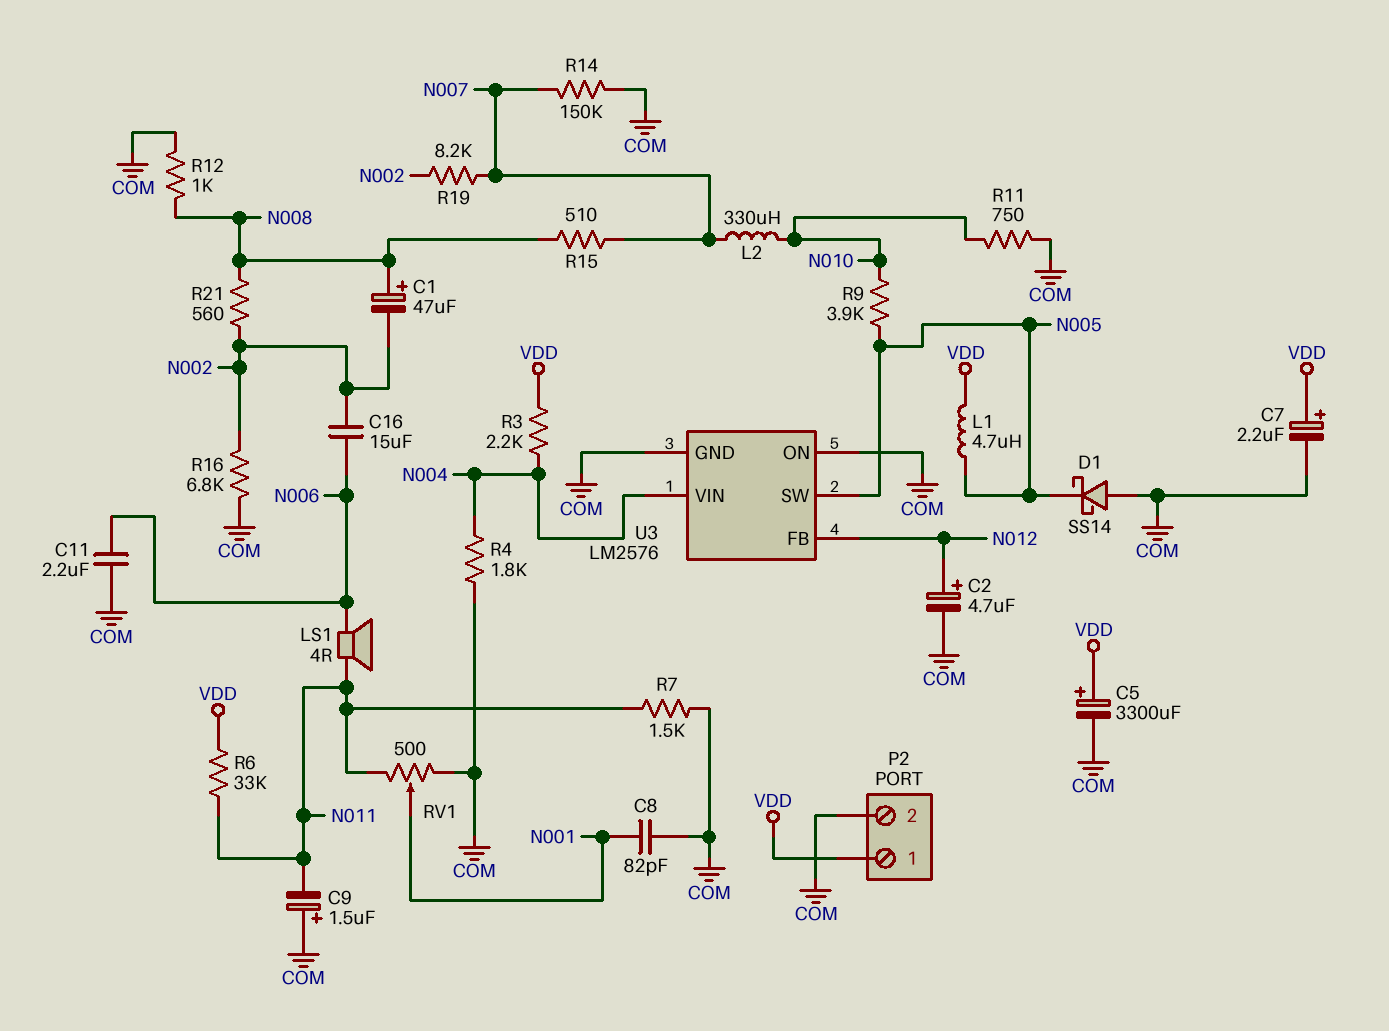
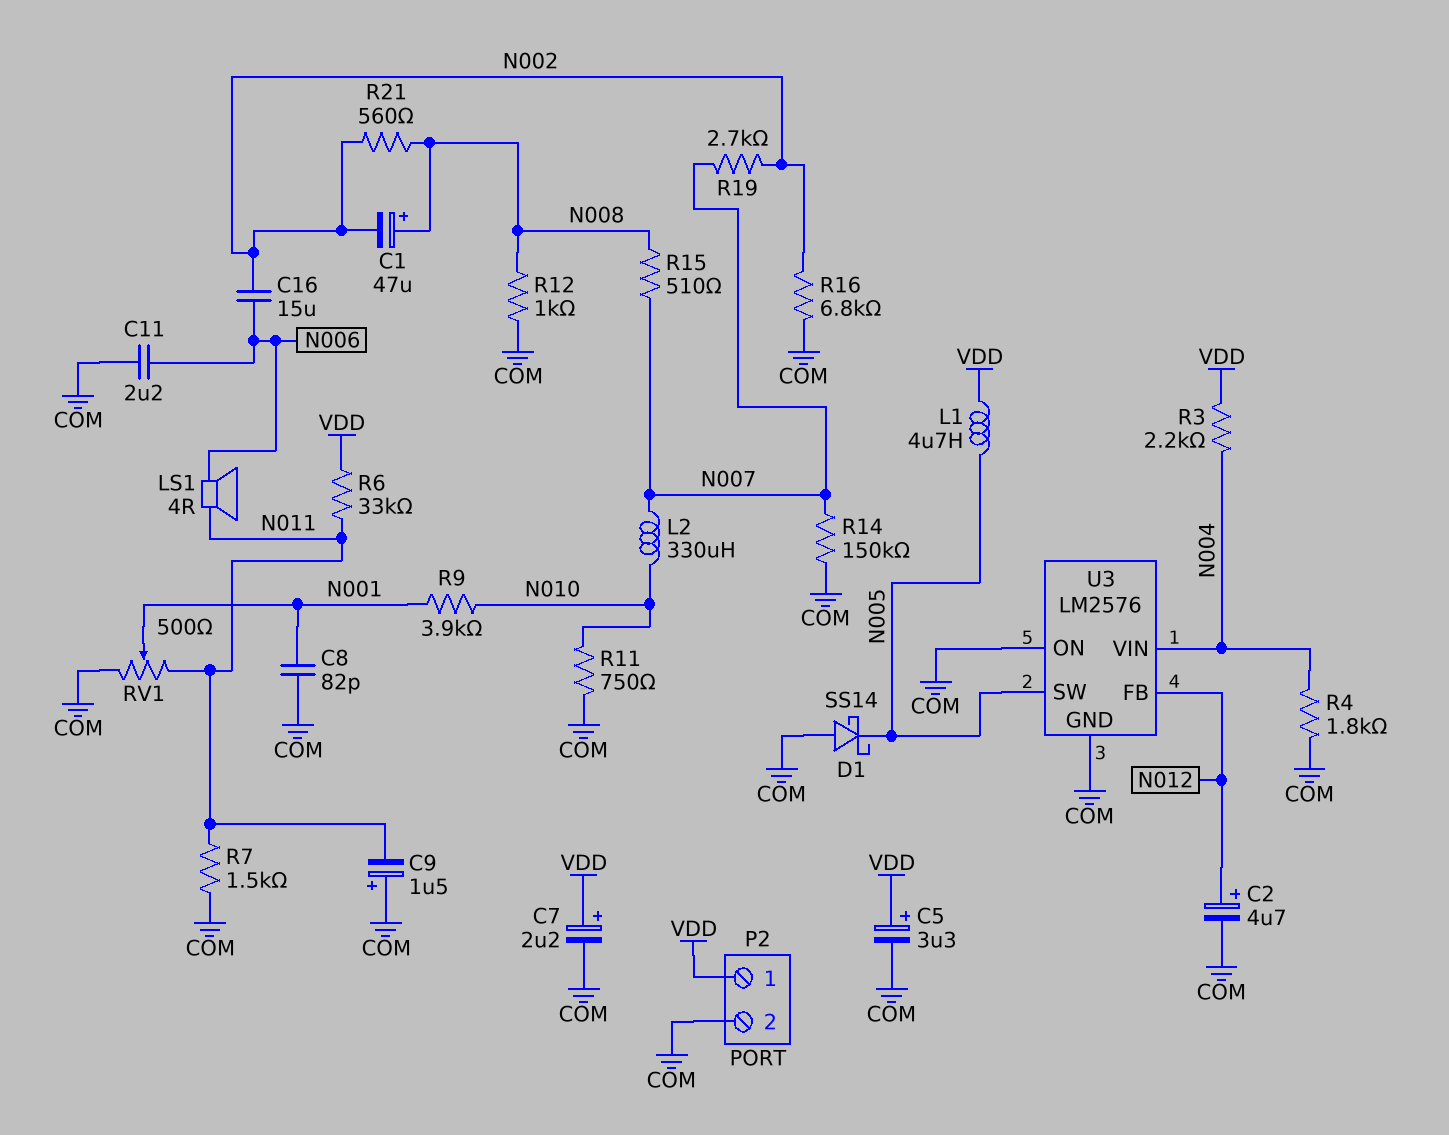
C5: 3300uF (plus VDD, minus COM) -> 3.3uF (plus VDD, minus COM)
R9: 3.9k (N005, N010) -> 3.9k (N001, N010)
R19: 8.2k (N002, N007) -> 2.7k (N002, N007)

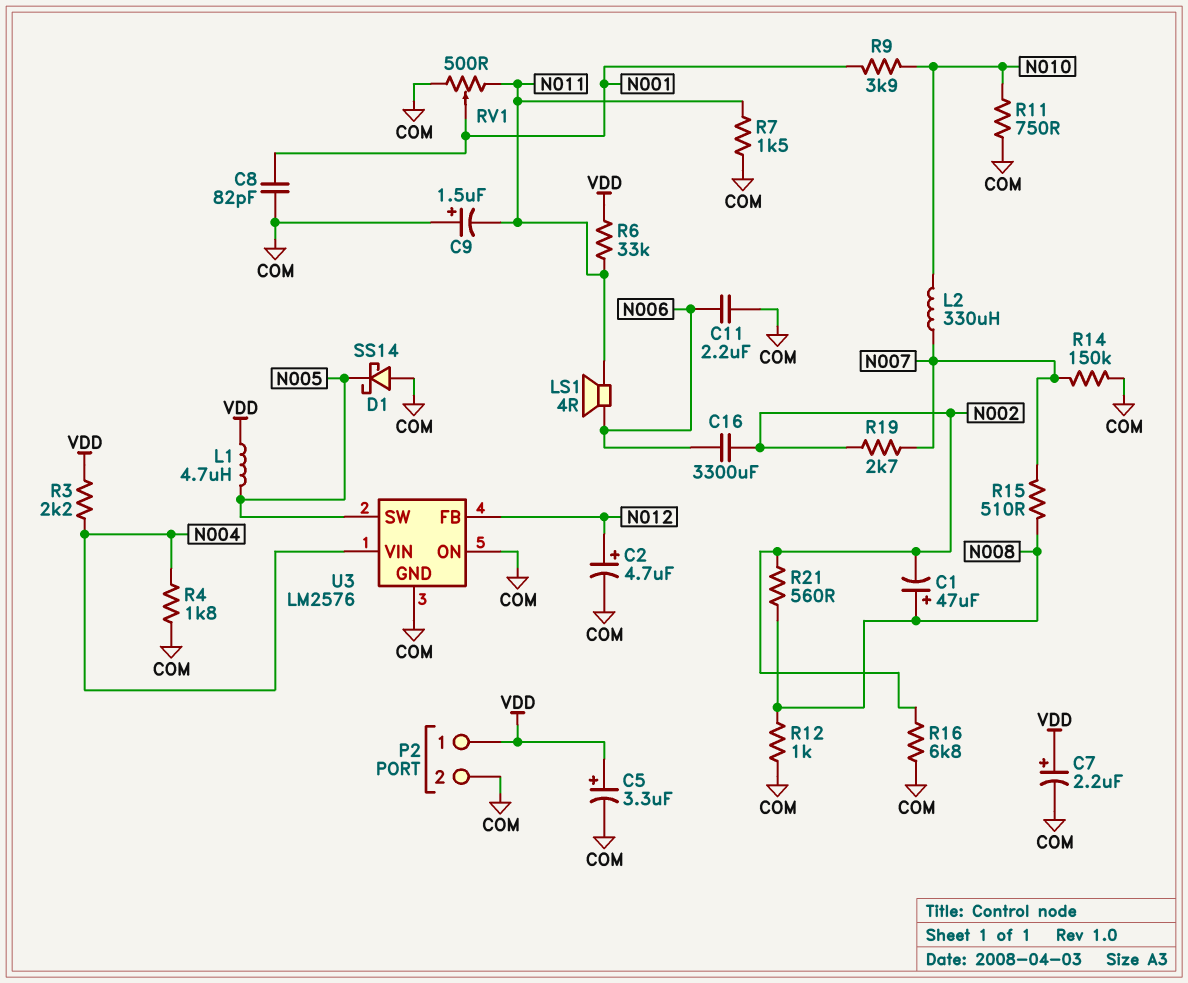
C16: 15uF (N002, N006) -> 3300uF (N002, N006)

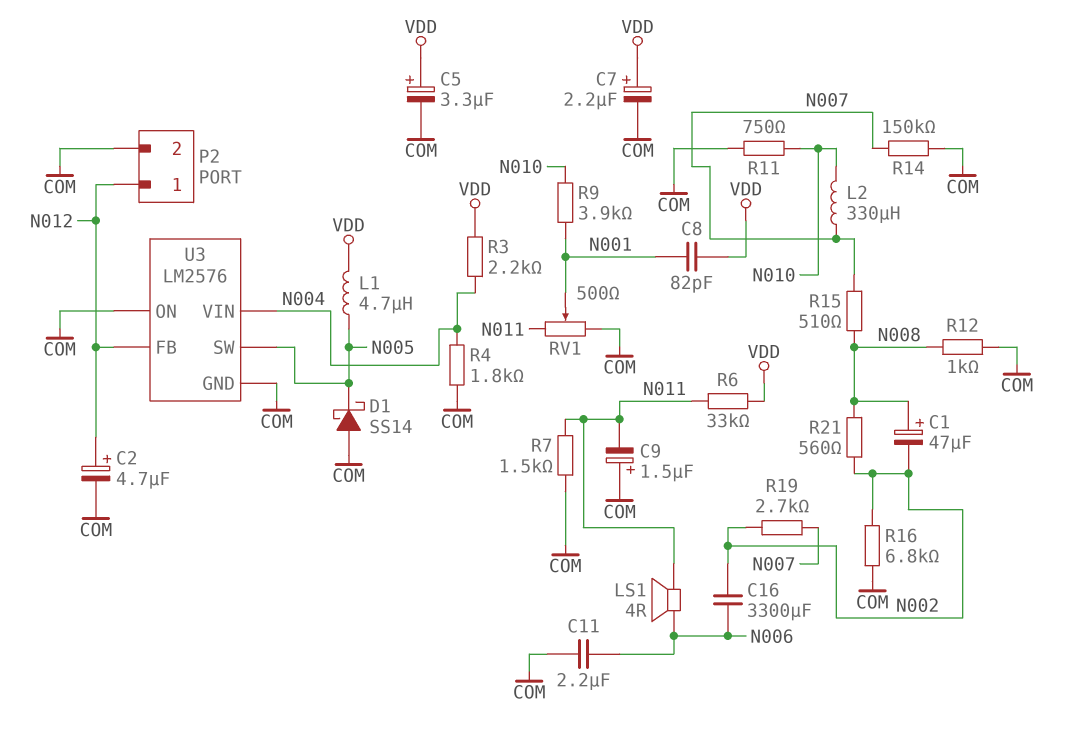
C8: 82pF (COM, N001) -> 82pF (N001, VDD)
P2 pin 1: VDD -> N012

